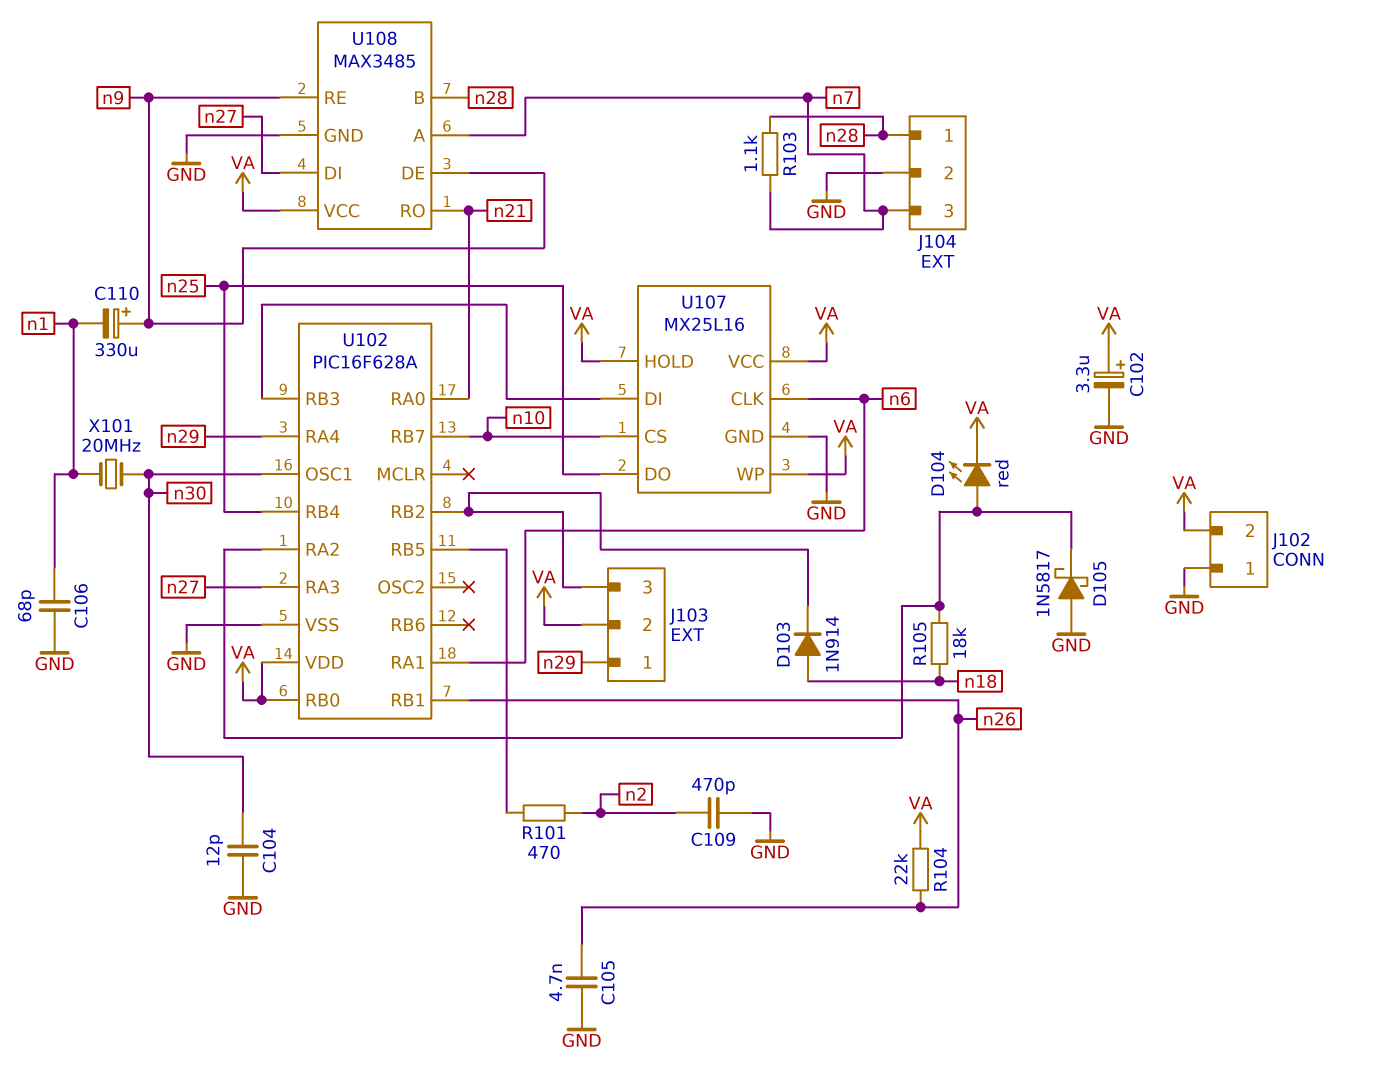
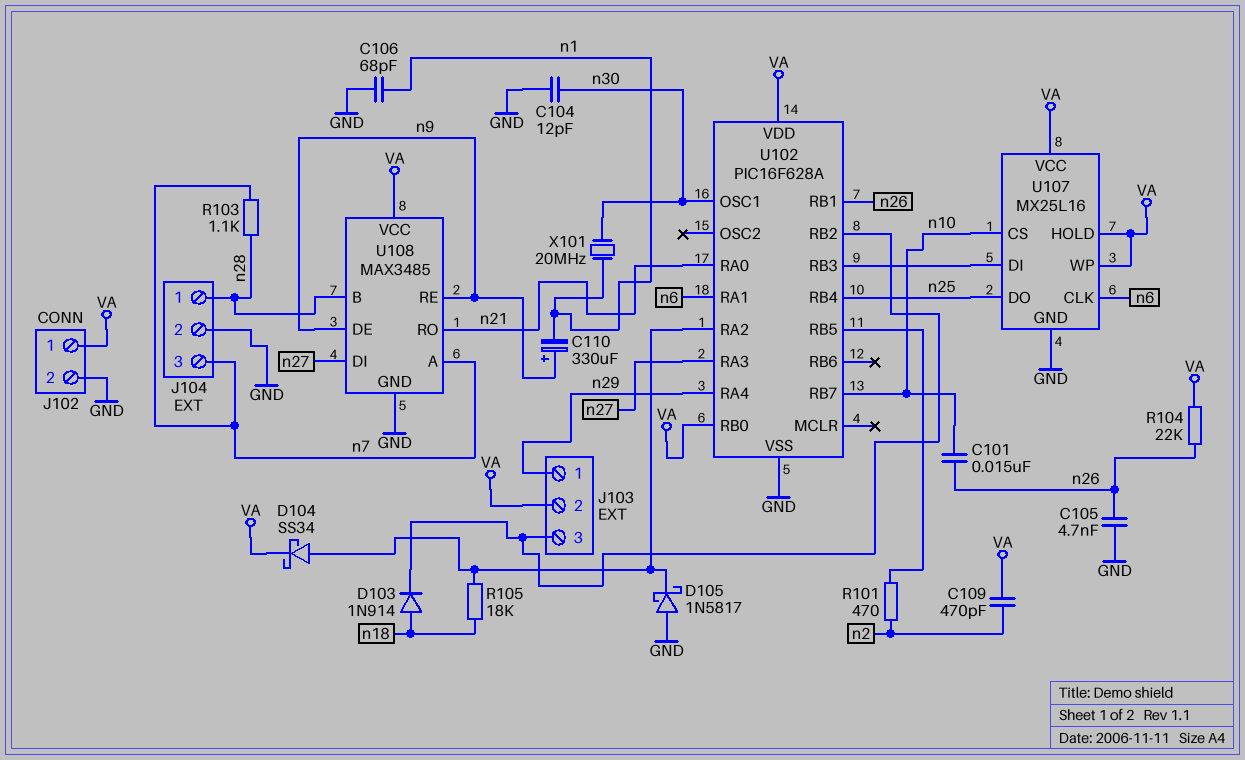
C101: none -> 15nF (n10, n26)
C102: 3.3uF (plus VA, minus GND) -> none
C109: 470pF (GND, n2) -> 470pF (VA, n2)
D104: LED red (A U102/RA2, K VA) -> schottky SS34 (A U102/RA2, K VA)
J102 pin 1: GND -> VA
J102 pin 2: VA -> GND

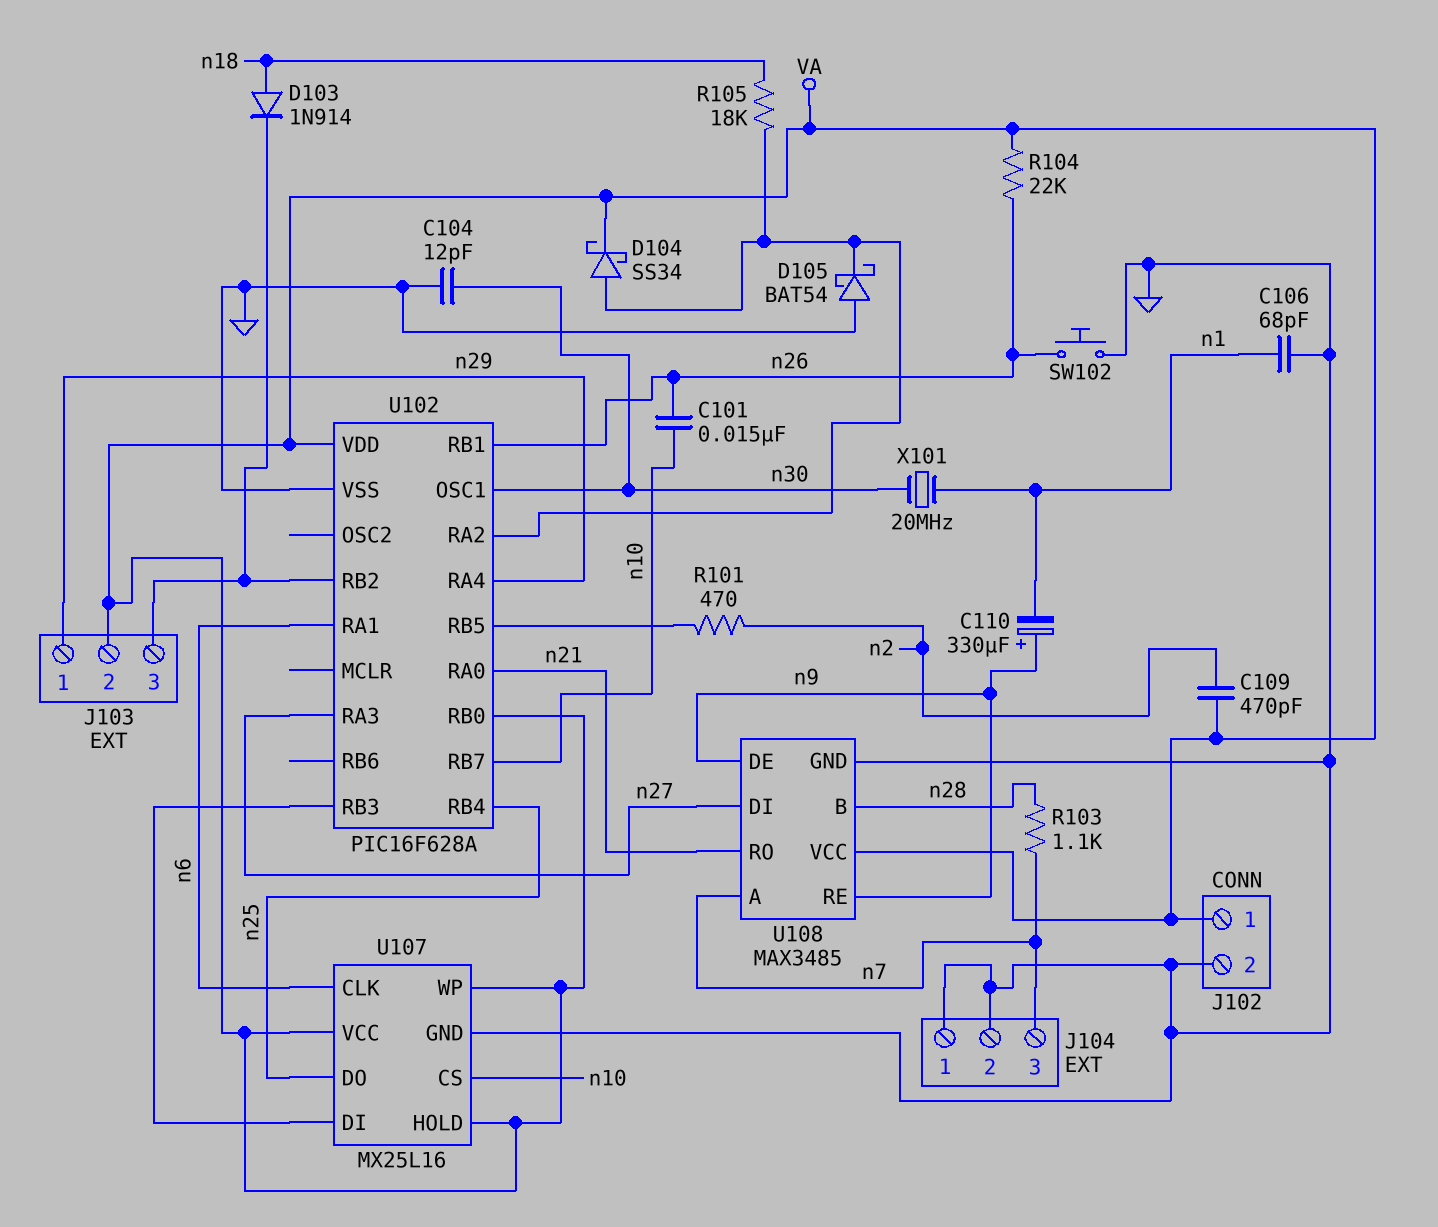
C105: 4.7nF (GND, n26) -> none
D105: schottky 1N5817 (A GND, K U102/RA2) -> schottky BAT54 (A GND, K U102/RA2)
J104 pin 1: n28 -> GND
SW102: none -> button (GND, n26)

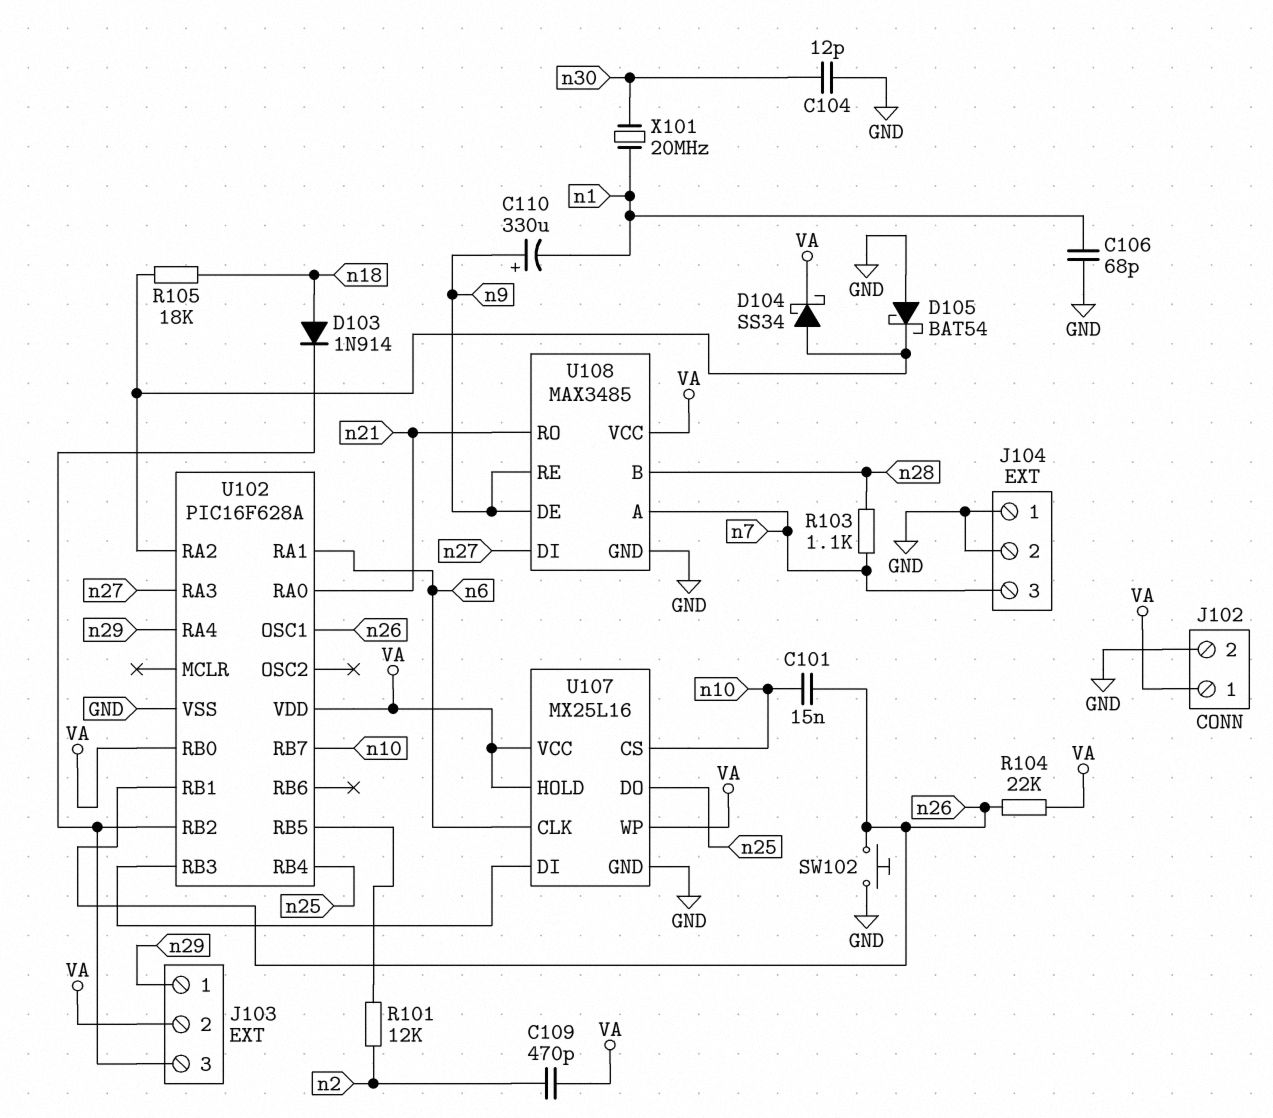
R101: 470 (U102/RB5, n2) -> 12k (U102/RB5, n2)
U102 pin OSC1: n30 -> n26

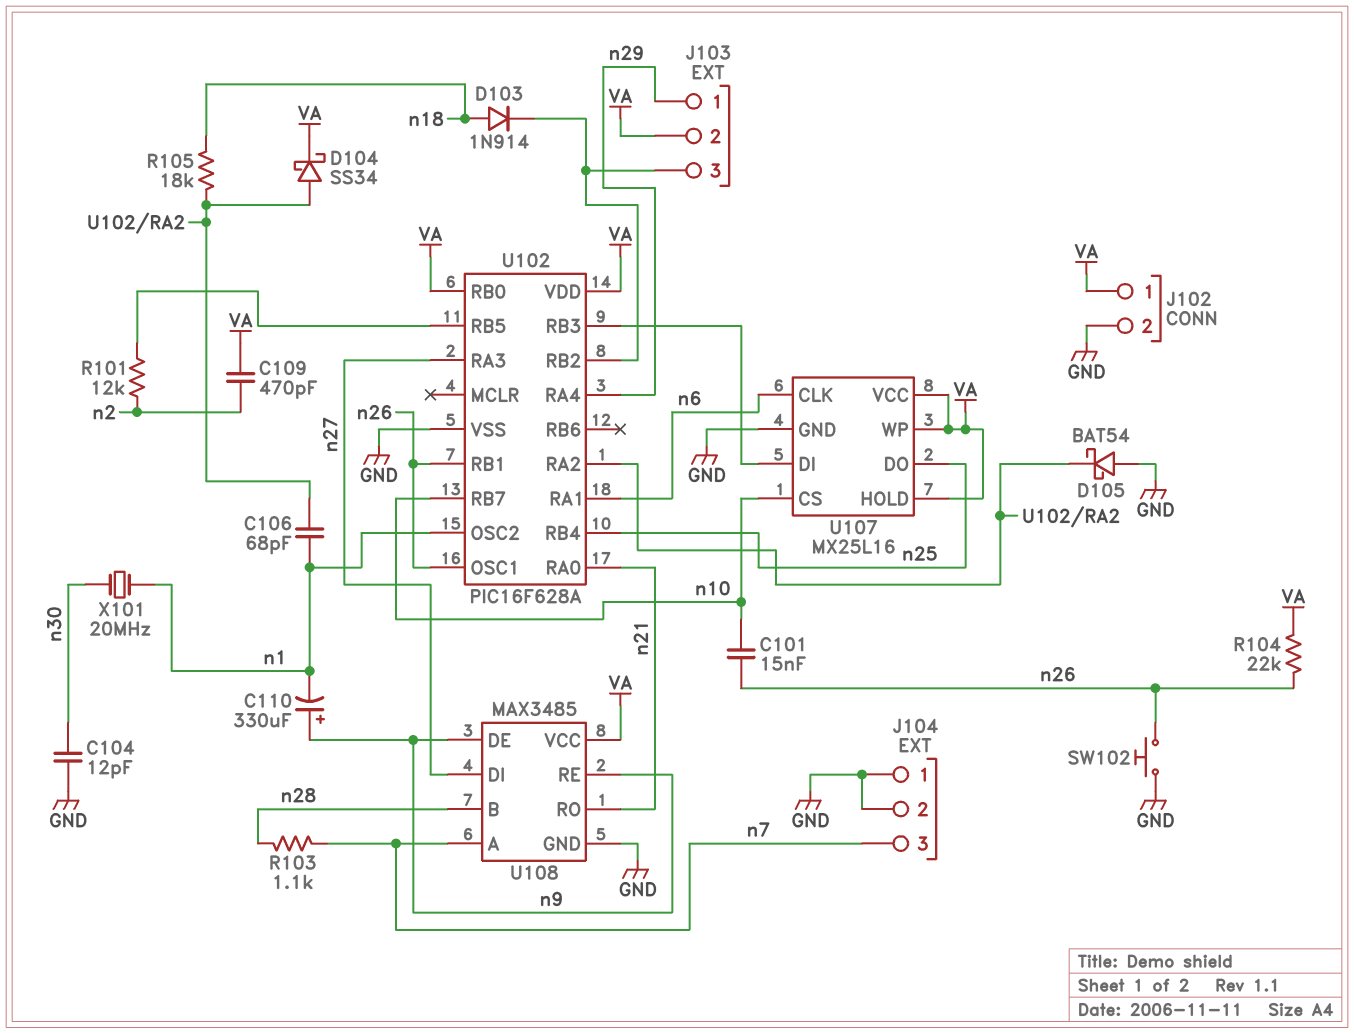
C106: 68pF (GND, n1) -> 68pF (U102/RA2, n1)
U102 pin OSC2: none -> n1

